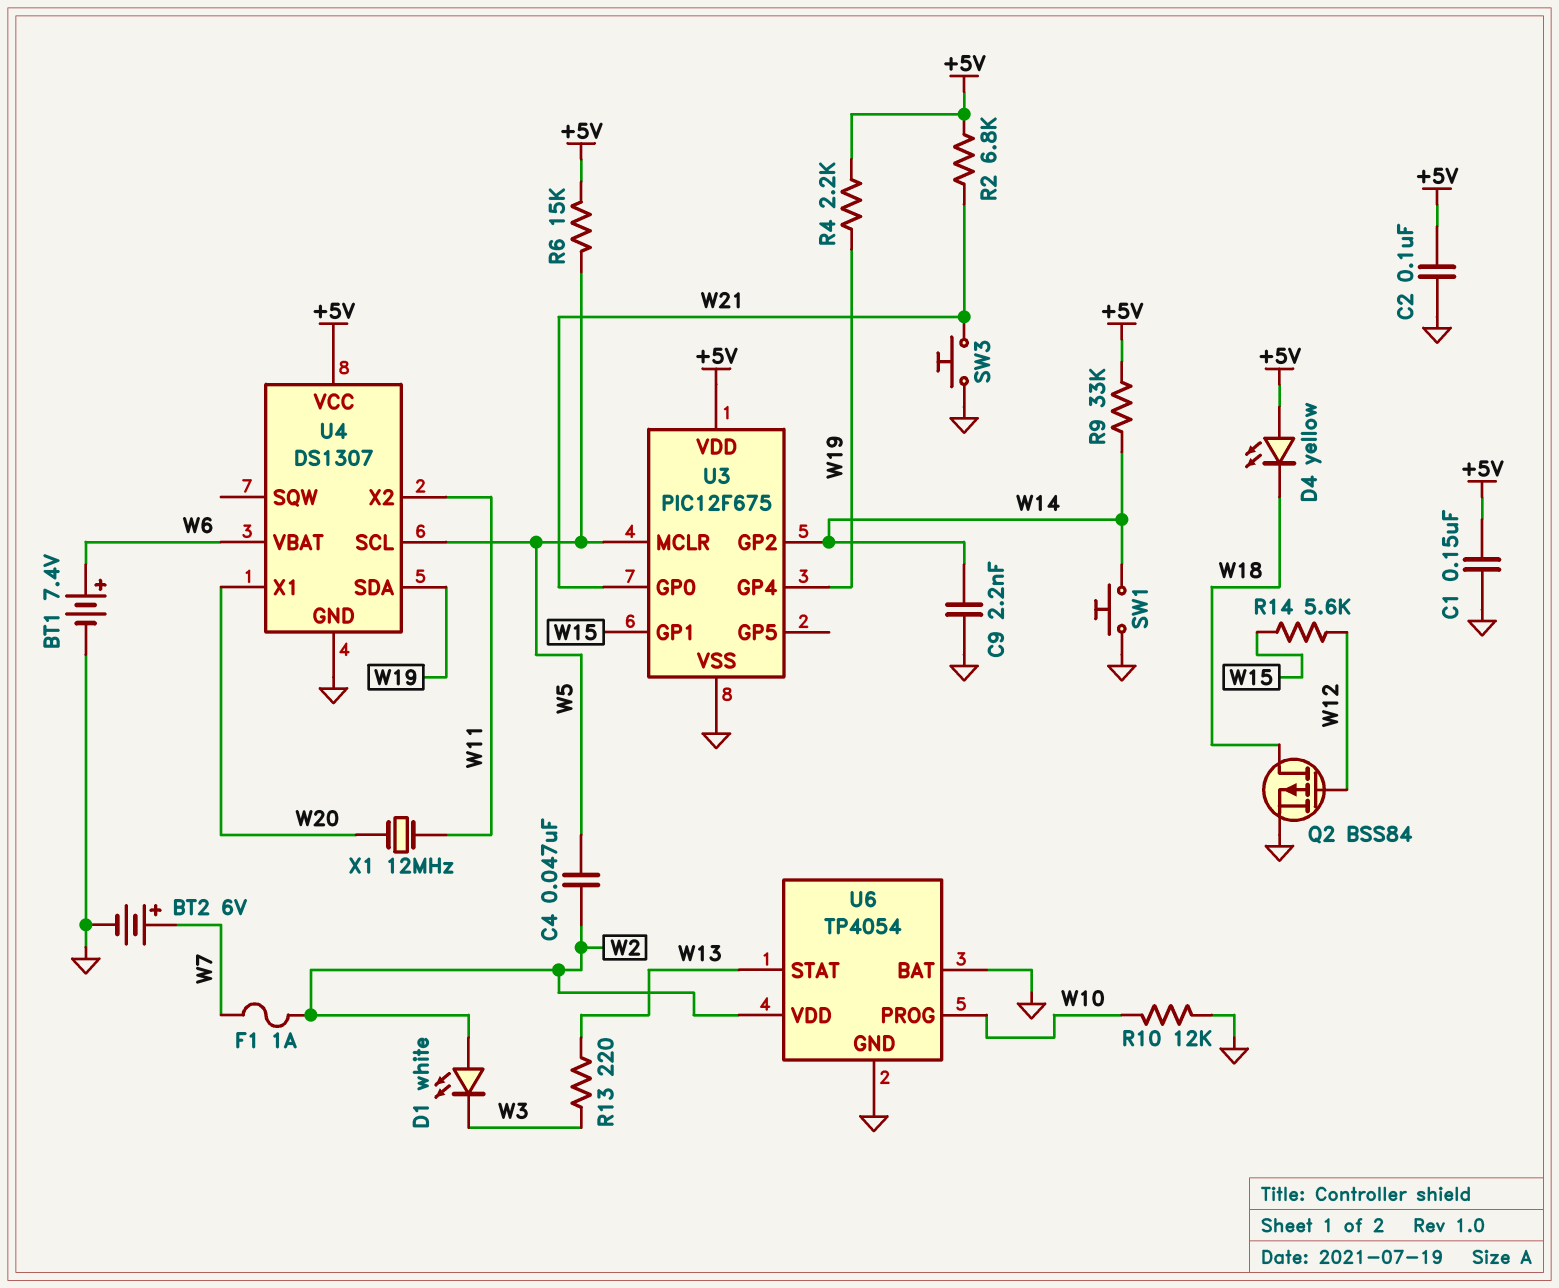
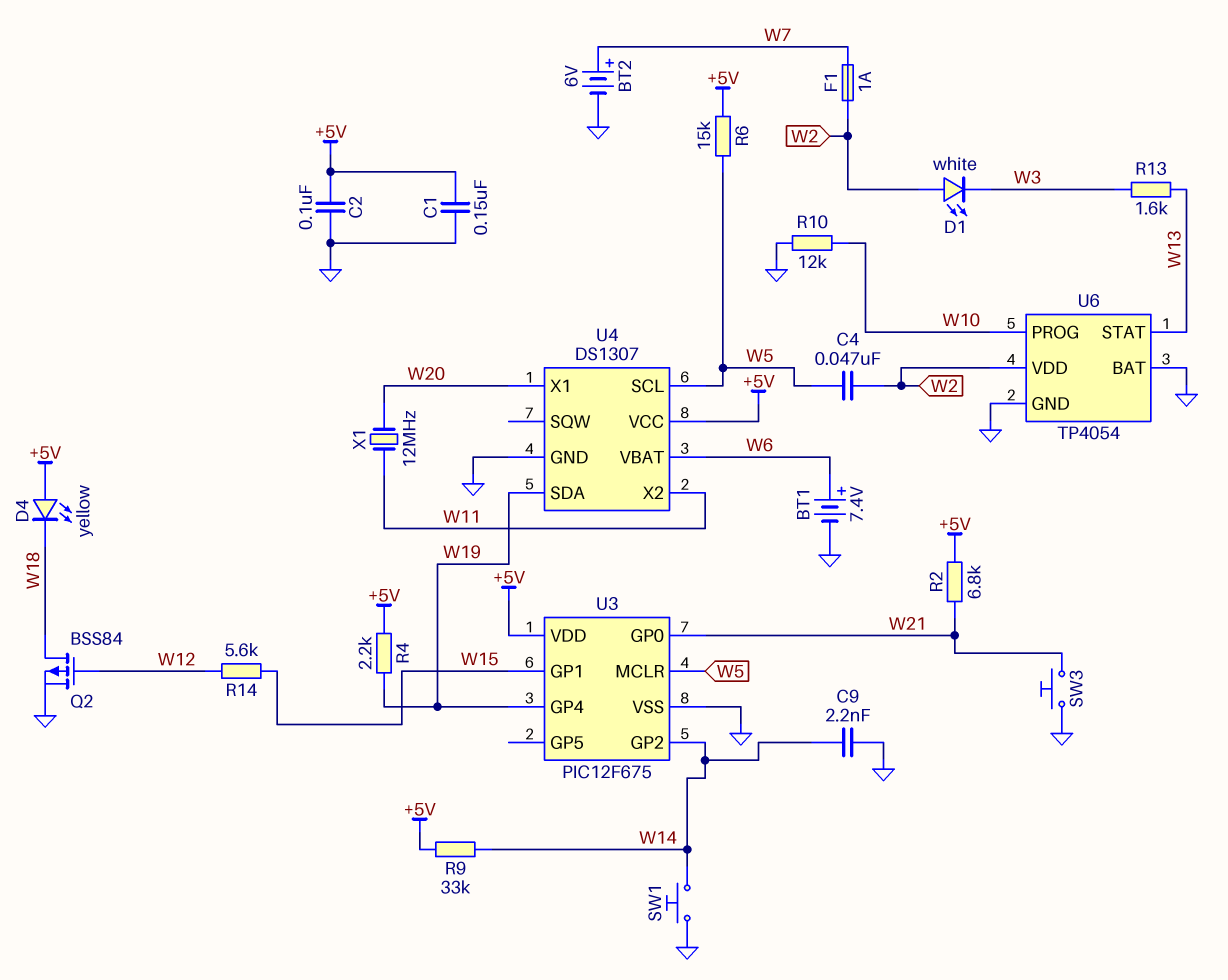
R13: 220 (W3, W13) -> 1.6k (W3, W13)

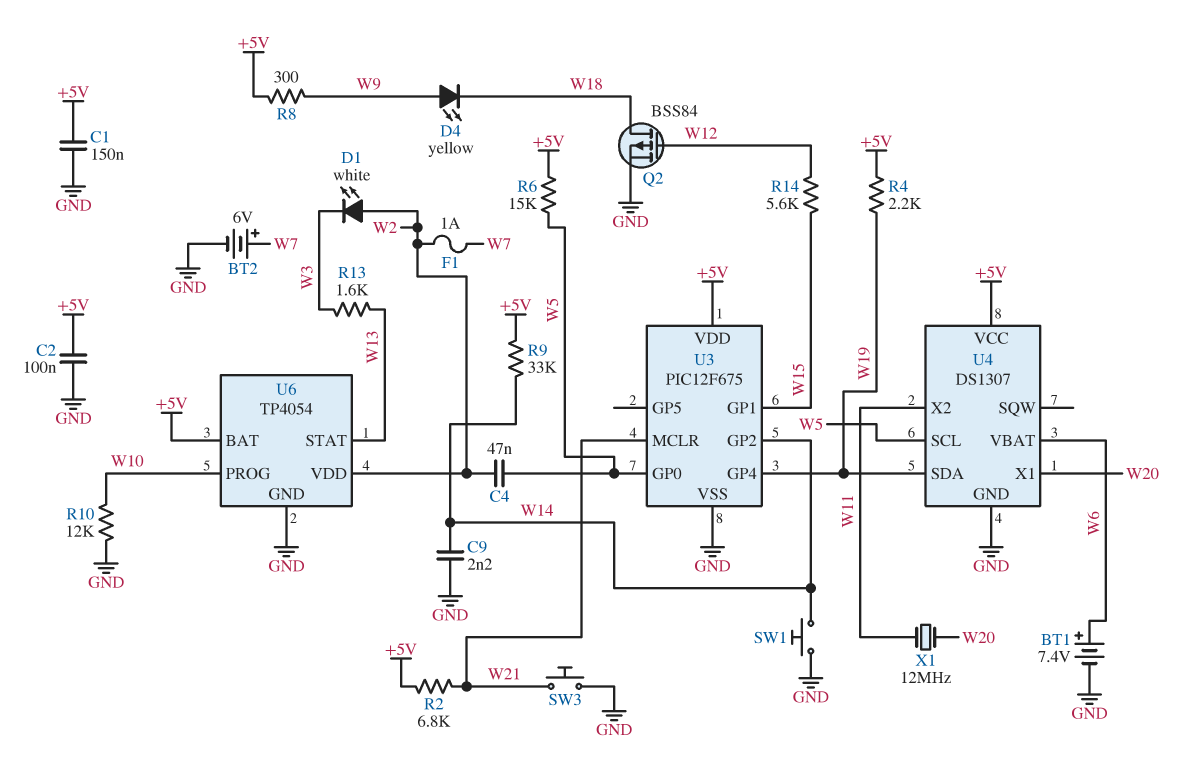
D4: LED yellow (A +5V, K W18) -> LED yellow (A W9, K W18)
R8: none -> 300 (+5V, W9)
U3 pin GP0: W21 -> W5
U3 pin MCLR: W5 -> W21
U6 pin BAT: GND -> +5V

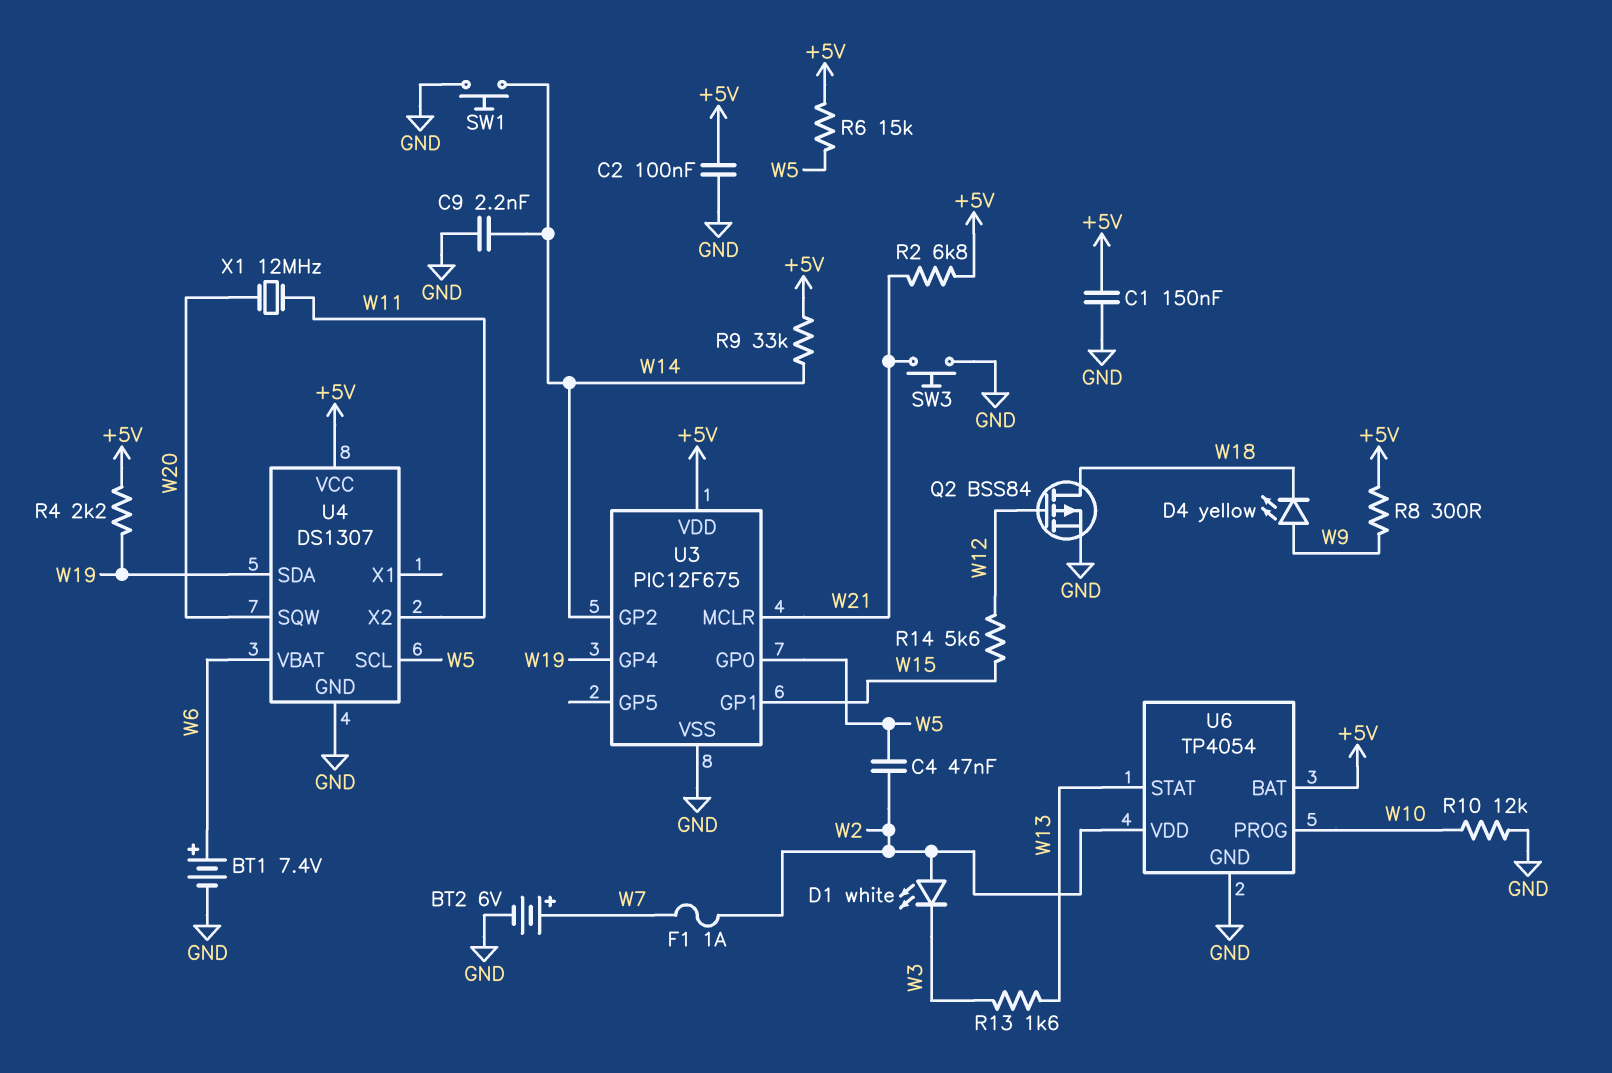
U4 pin SQW: none -> W20
U4 pin X1: W20 -> none

